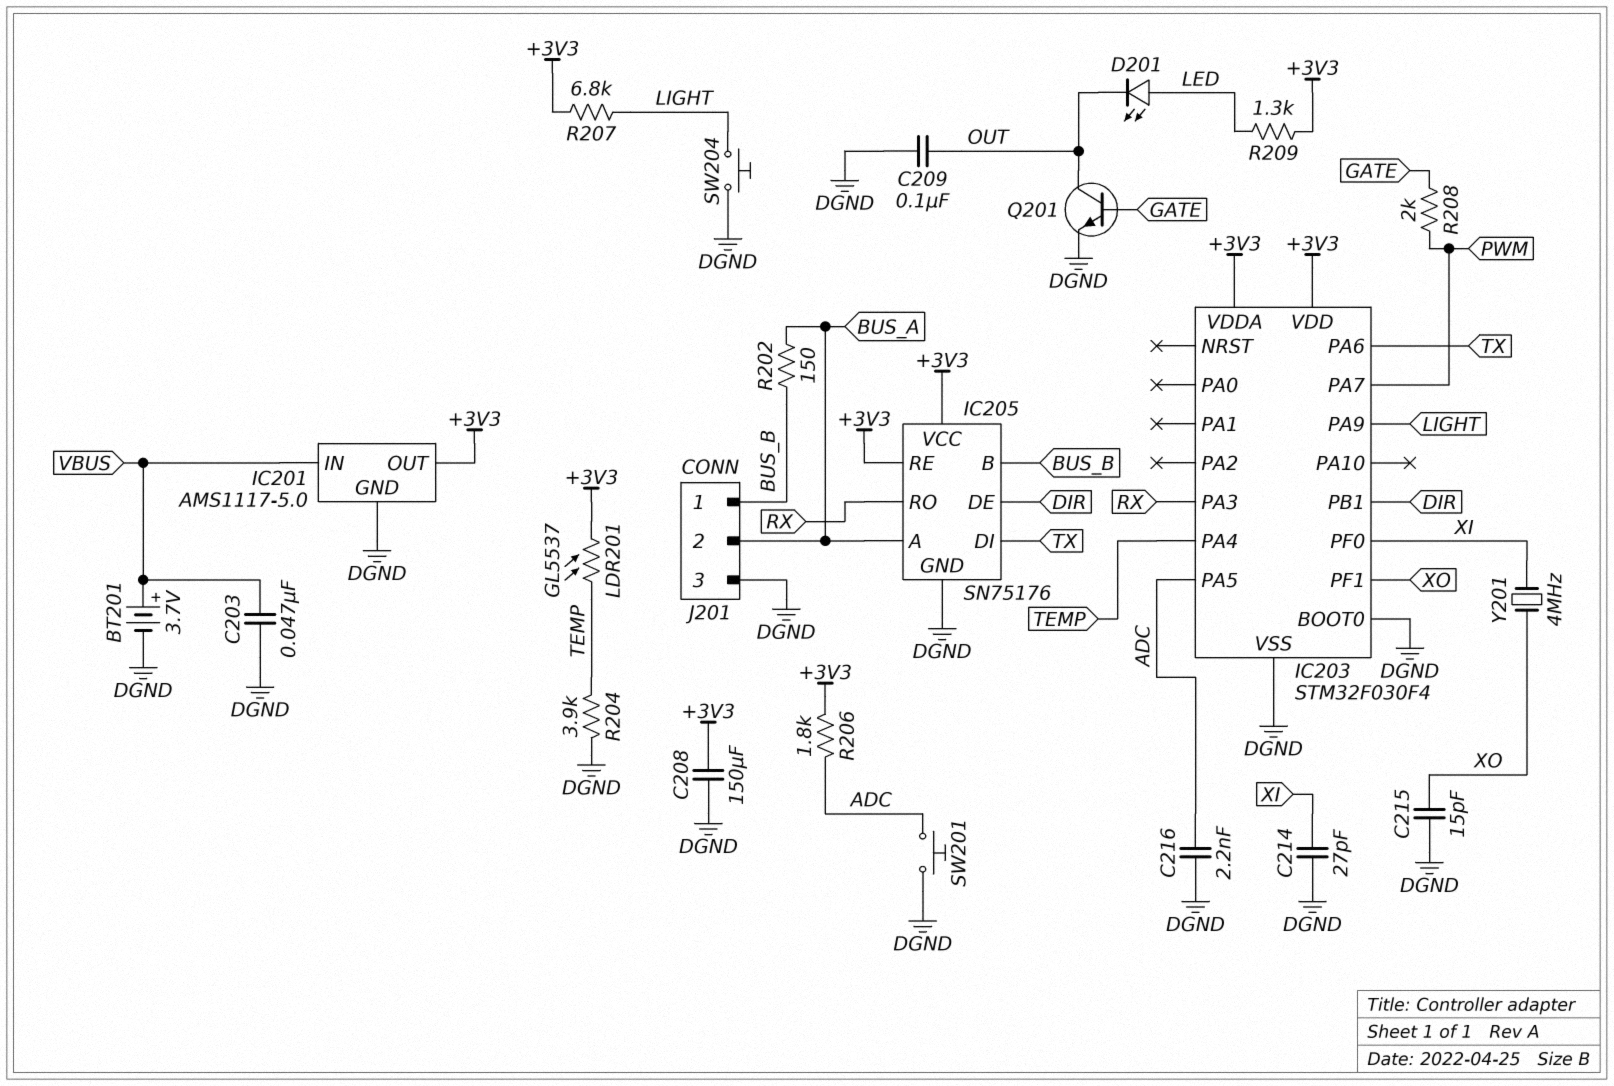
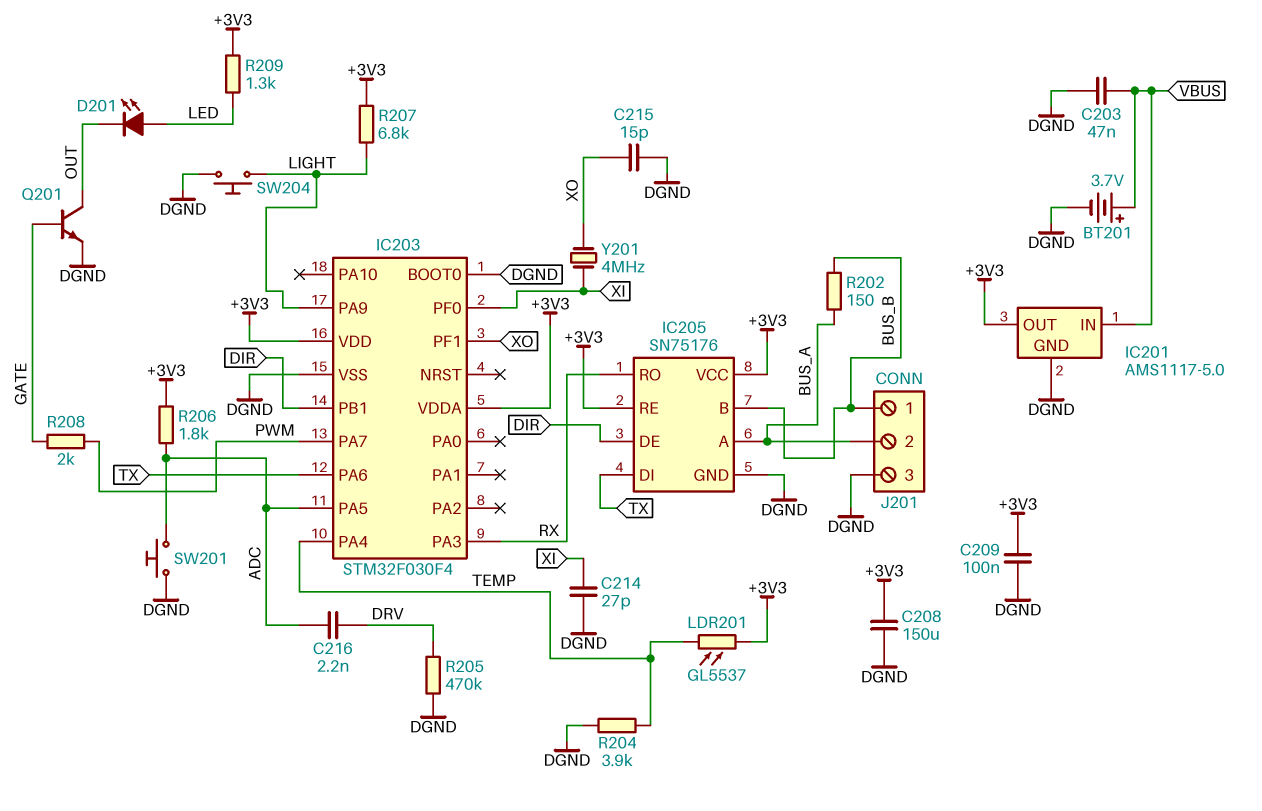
C209: 100nF (DGND, OUT) -> 100nF (+3V3, DGND)
C216: 2.2nF (ADC, DGND) -> 2.2nF (ADC, DRV)
R205: none -> 470k (DGND, DRV)

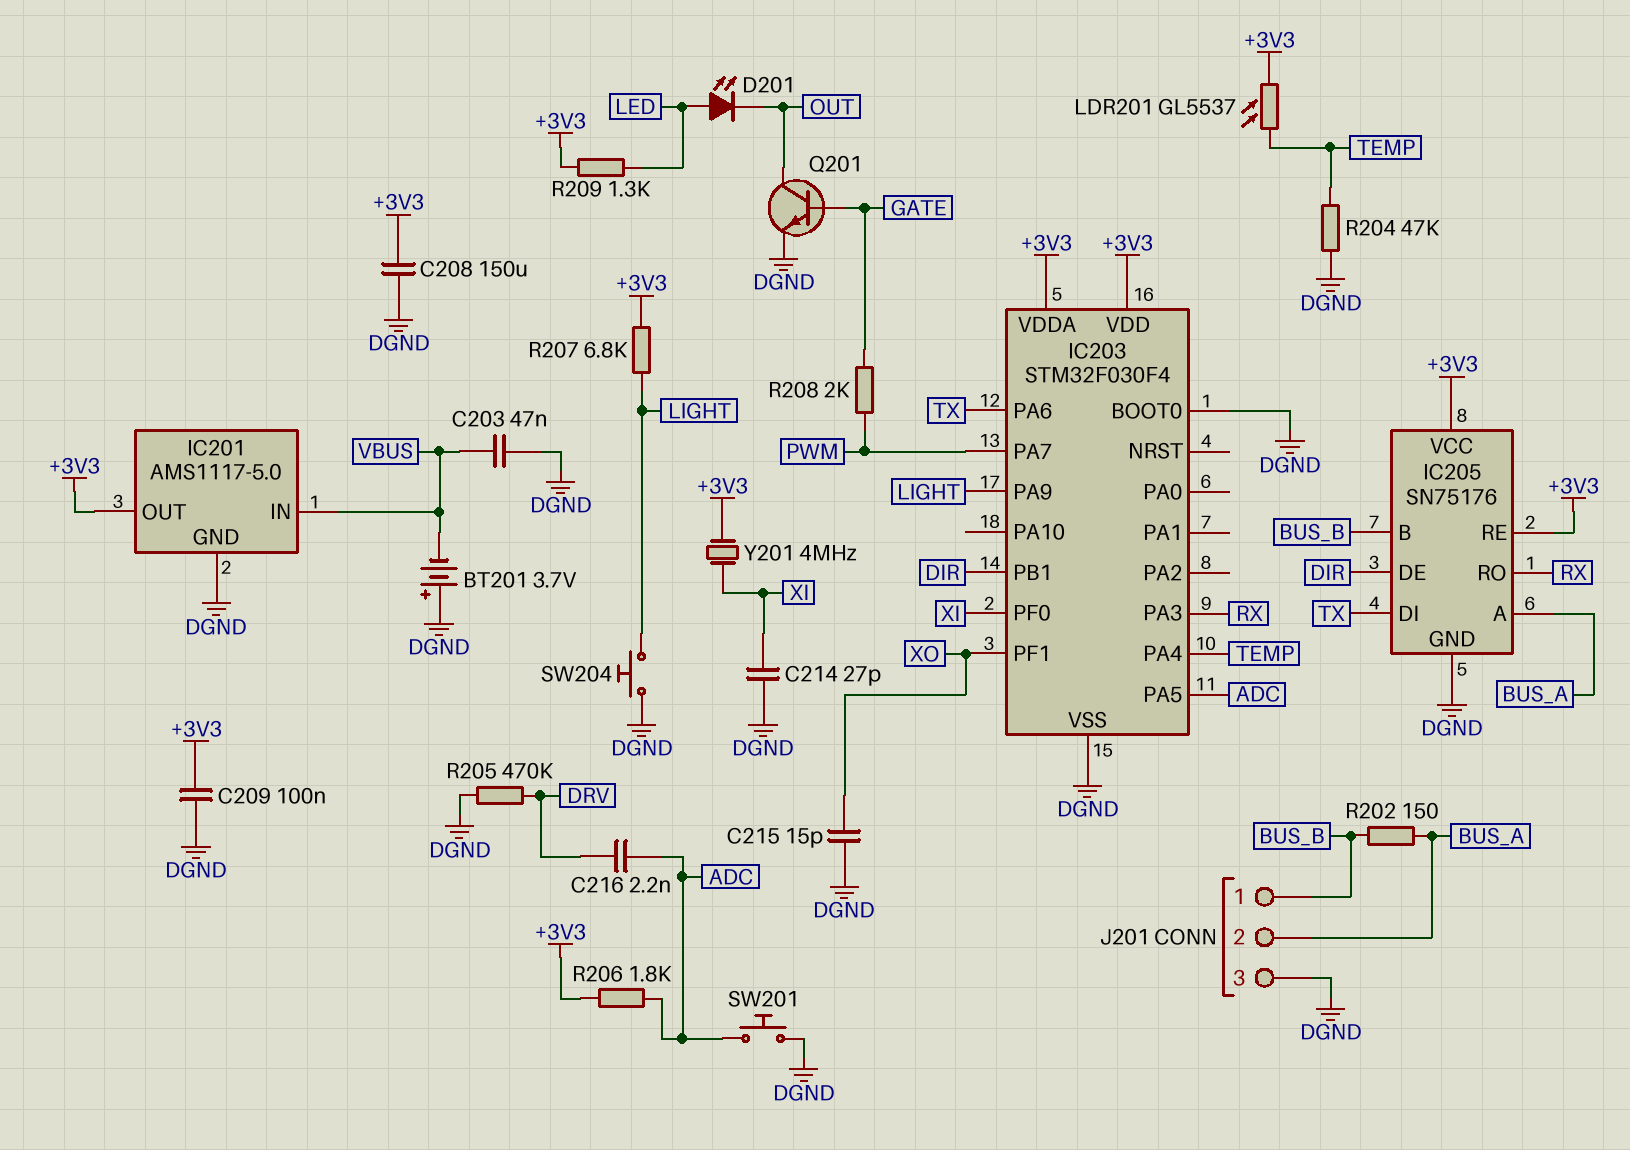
BT201: 3.7V (plus VBUS, minus DGND) -> 3.7V (plus DGND, minus VBUS)
R204: 3.9k (DGND, TEMP) -> 47k (DGND, TEMP)
Y201: 4MHz (XI, XO) -> 4MHz (+3V3, XI)

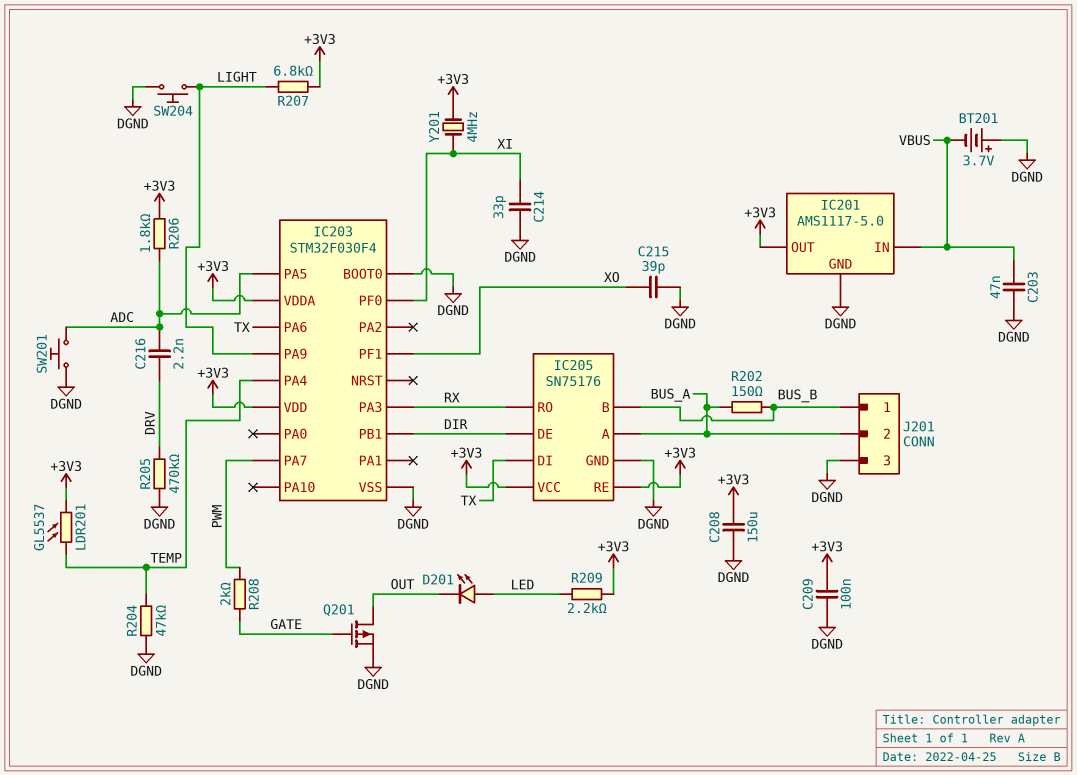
C214: 27pF (DGND, XI) -> 33pF (DGND, XI)
C215: 15pF (DGND, XO) -> 39pF (DGND, XO)
Q201: NPN (B GATE, C OUT, E DGND) -> PMOS (G GATE, D OUT, S DGND)
R209: 1.3k (+3V3, LED) -> 2.2k (+3V3, LED)

